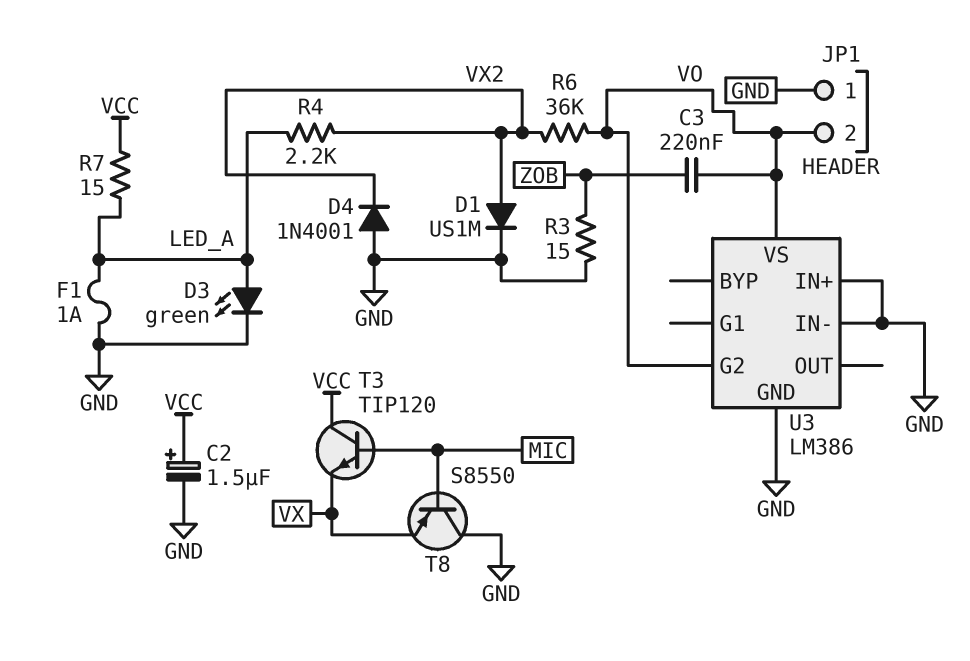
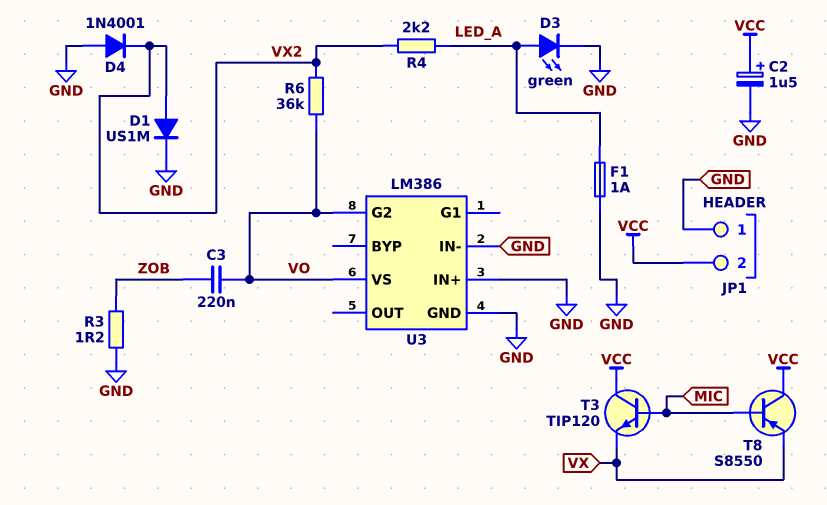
JP1 pin 2: VO -> VCC
R3: 15 (GND, ZOB) -> 1.2 (GND, ZOB)
R7: 15 (LED_A, VCC) -> none
T8: PNP S8550 (B MIC, C GND, E VX) -> PNP S8550 (B MIC, C VCC, E VX)

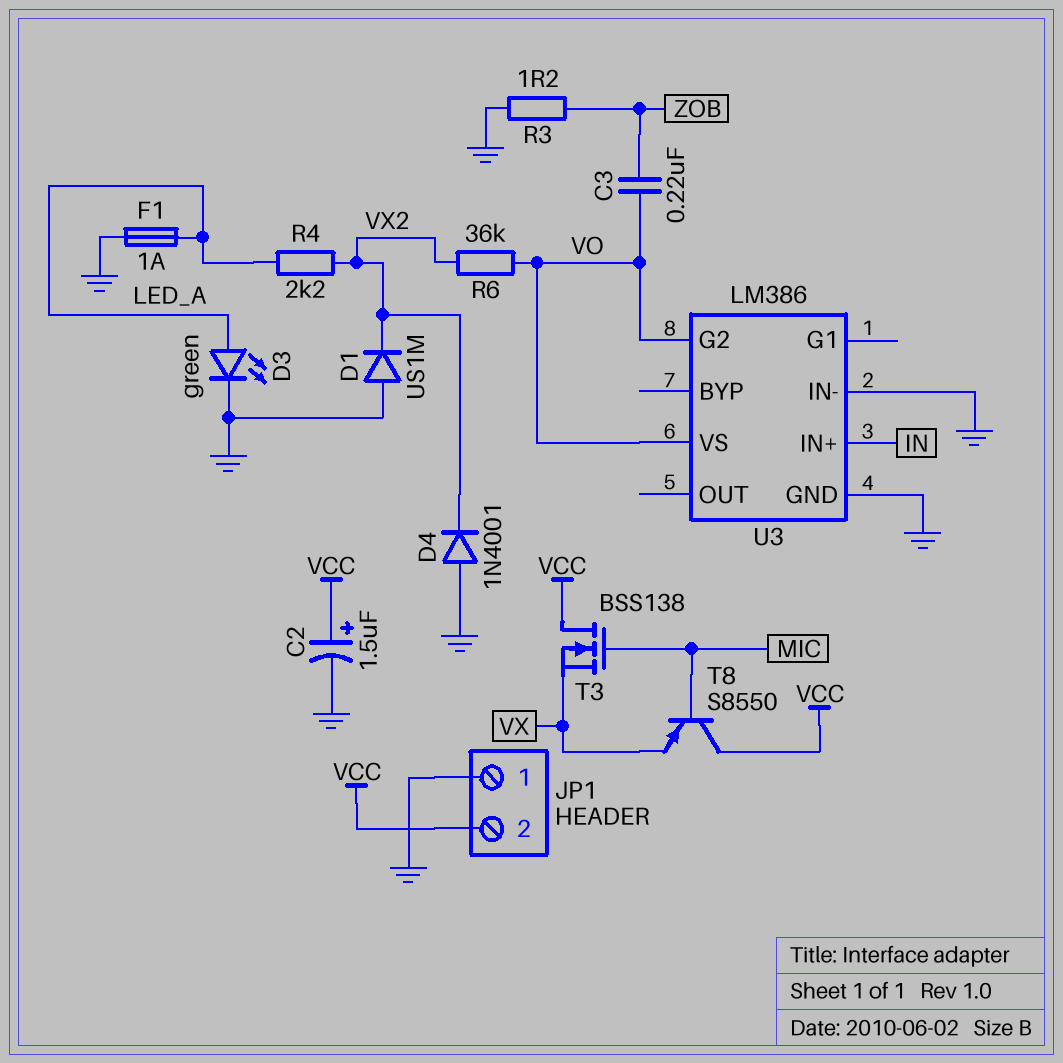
D1: diode US1M (A VX2, K GND) -> diode US1M (A GND, K VX2)
T3: NPN TIP120 (B MIC, C VCC, E VX) -> NMOS BSS138 (G MIC, D VCC, S VX)
U3 pin IN+: GND -> IN

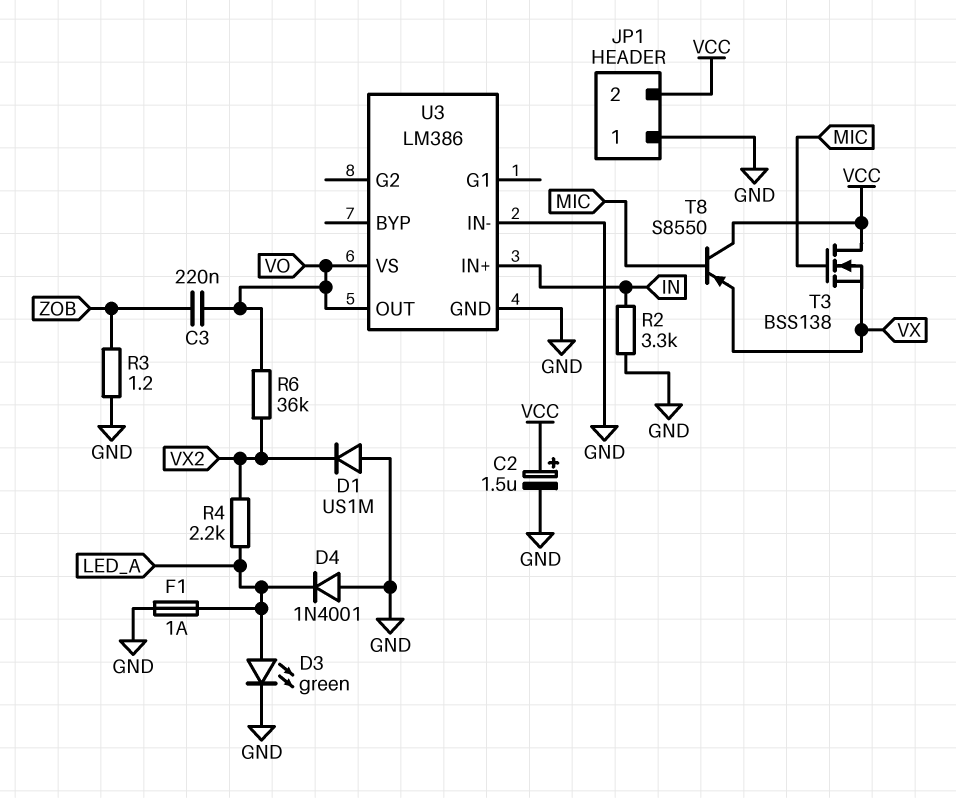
D4: diode 1N4001 (A GND, K VX2) -> diode 1N4001 (A GND, K LED_A)
R2: none -> 3.3k (GND, IN)
U3 pin G2: VO -> none
U3 pin OUT: none -> VO

